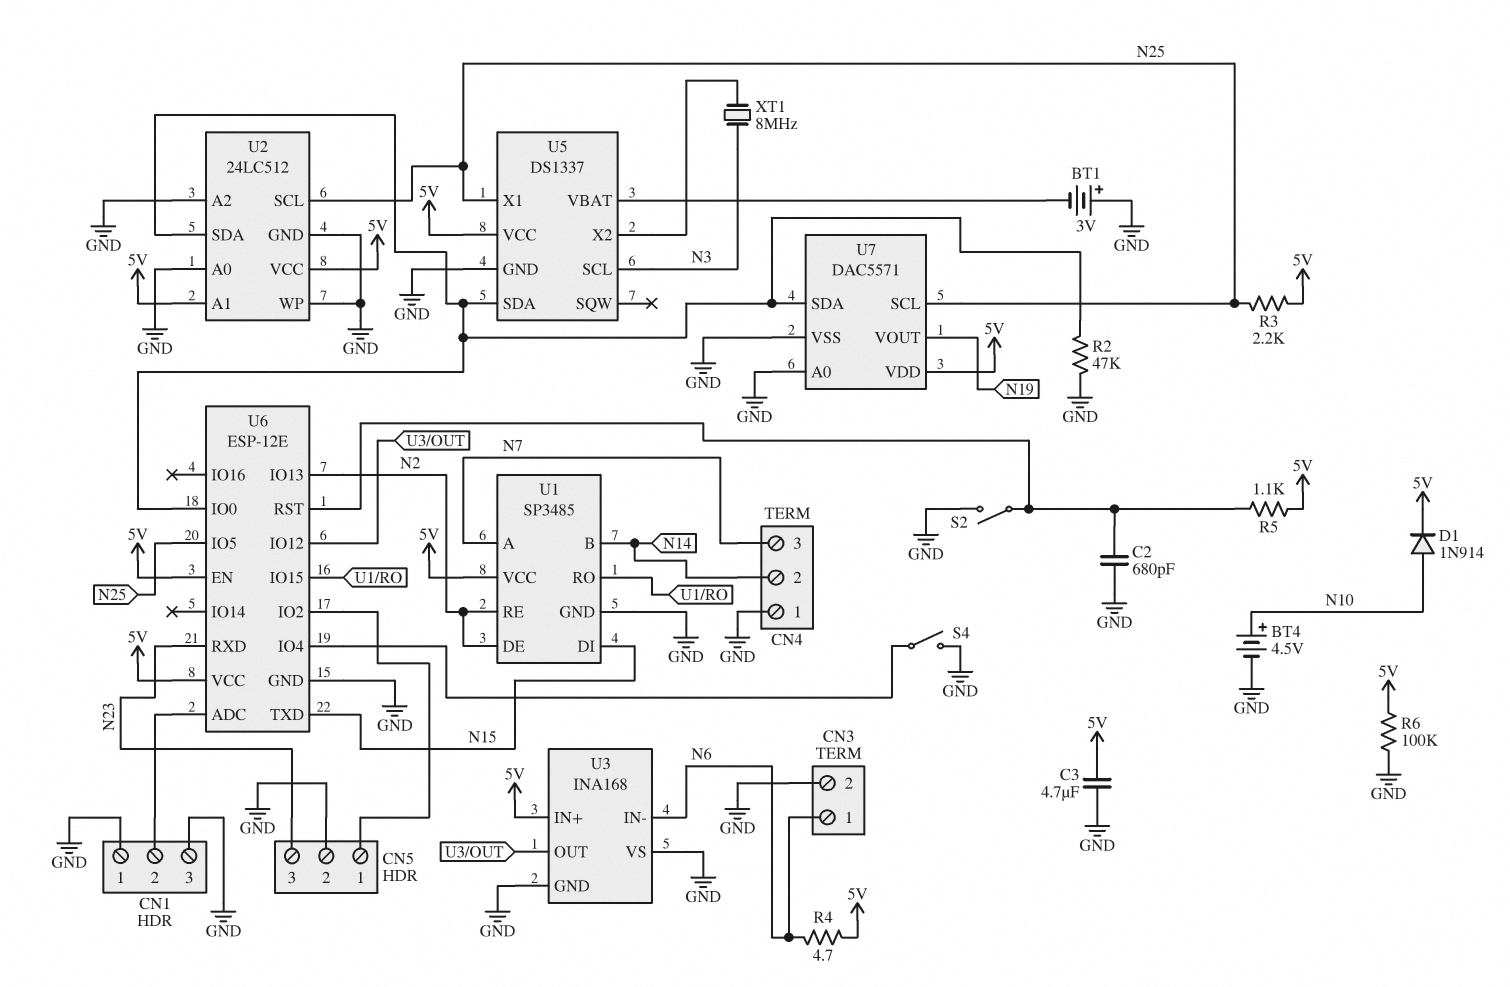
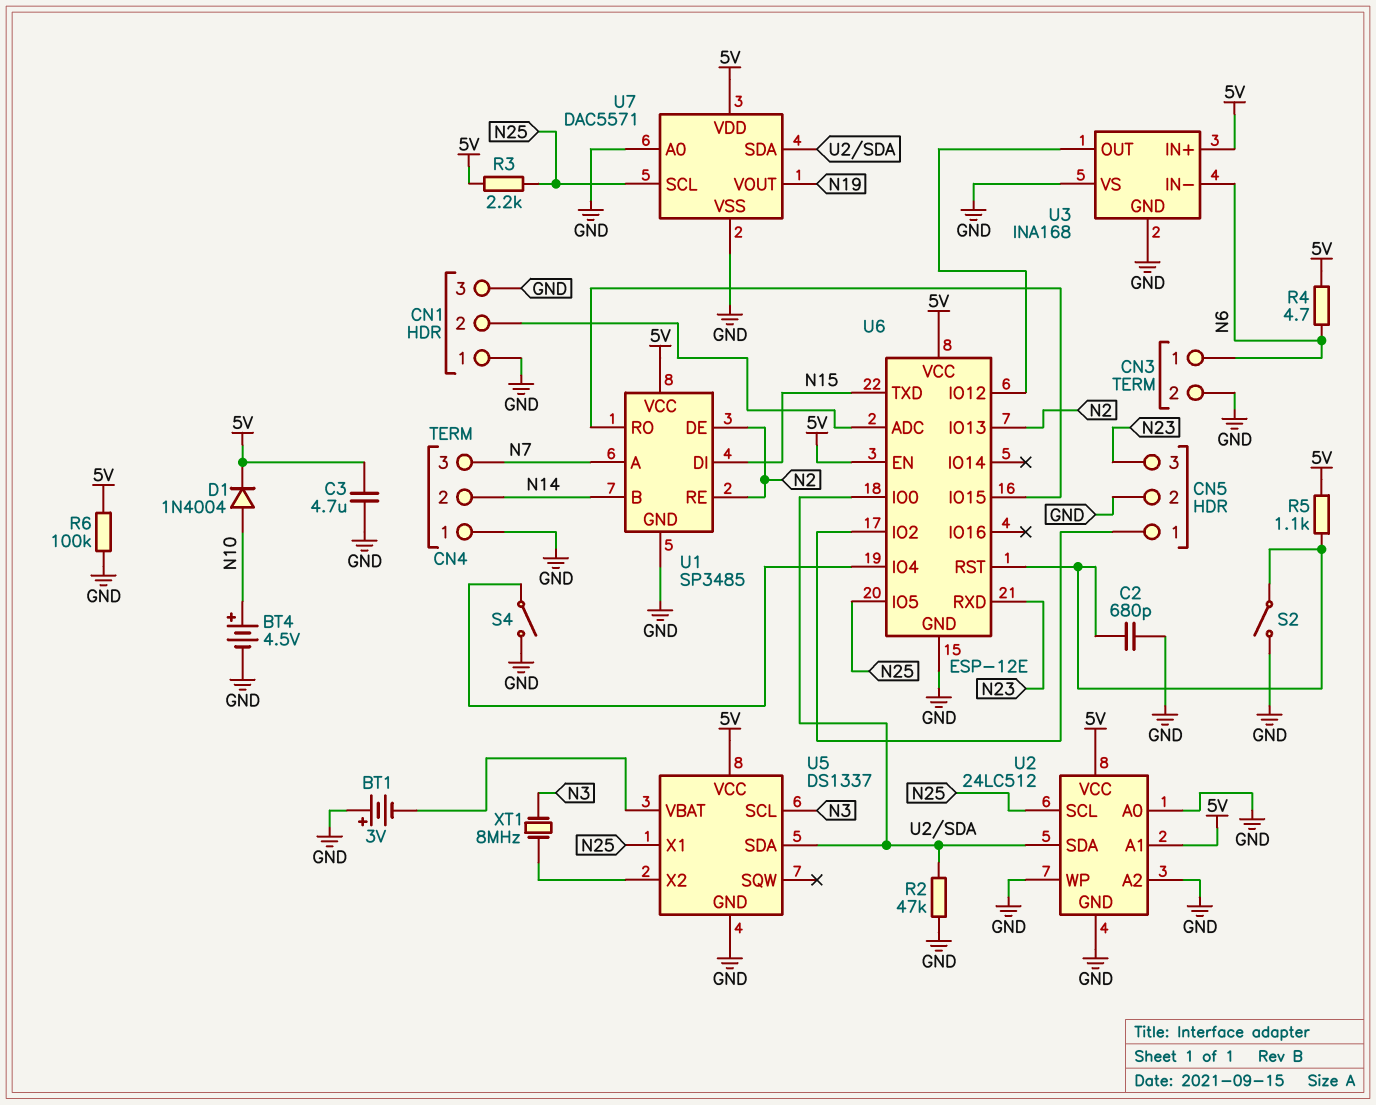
D1: diode 1N914 (A N10, K 5V) -> diode 1N4004 (A N10, K 5V)

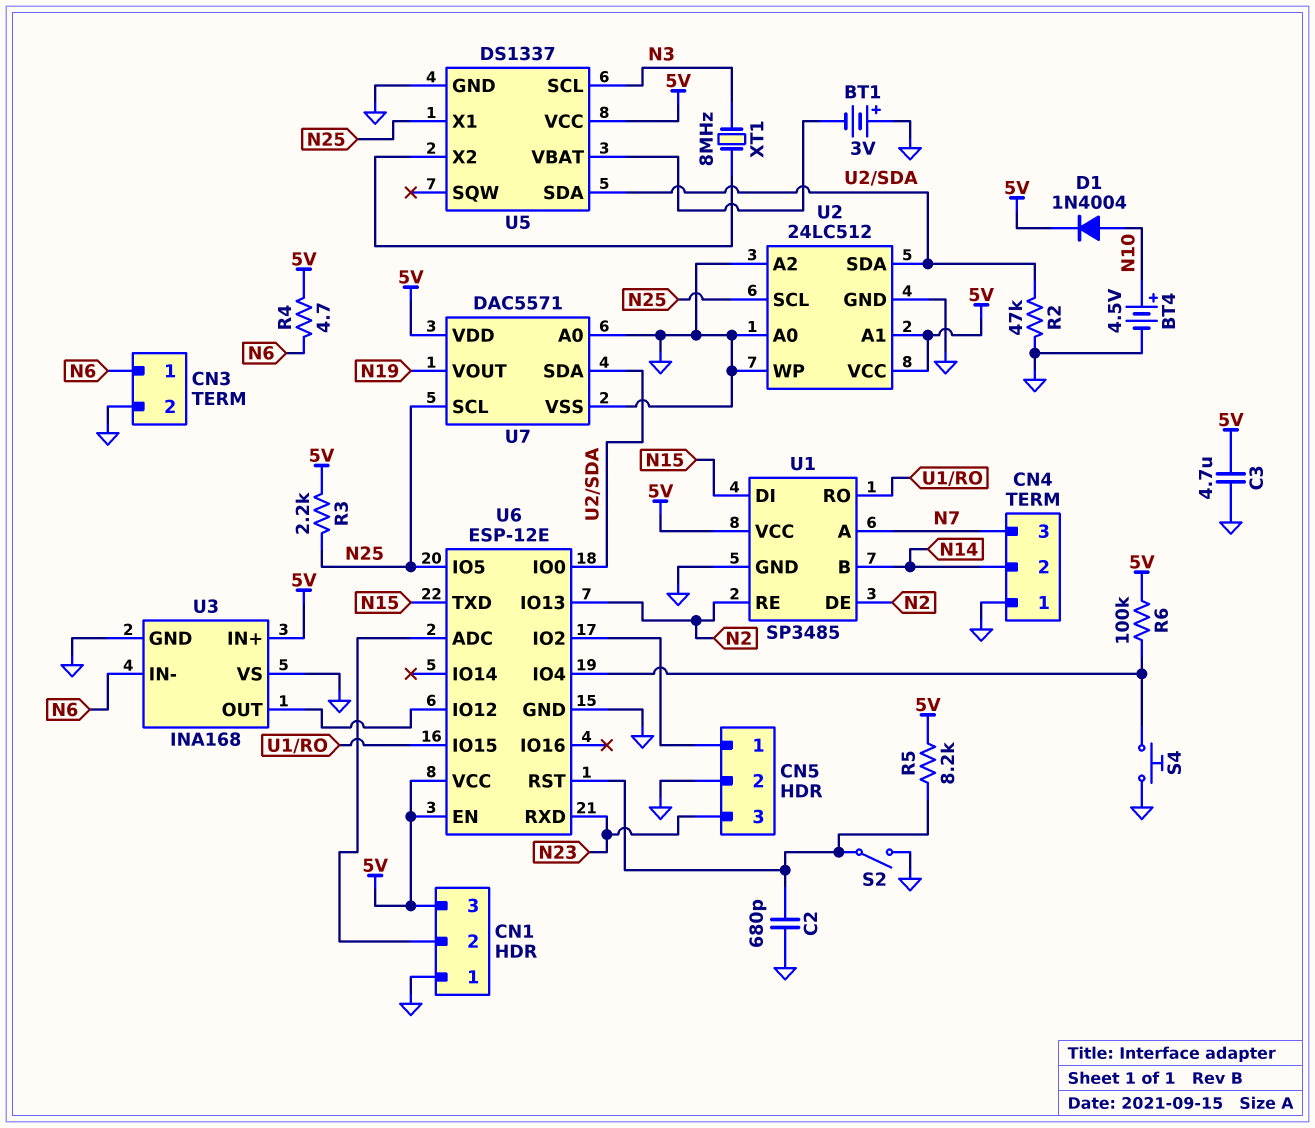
CN1 pin 3: GND -> 5V
R5: 1.1k (5V, U6/RST) -> 8.2k (5V, U6/RST)
R6: 100k (5V, GND) -> 100k (5V, U6/IO4)
S4: switch (GND, U6/IO4) -> button (GND, U6/IO4)

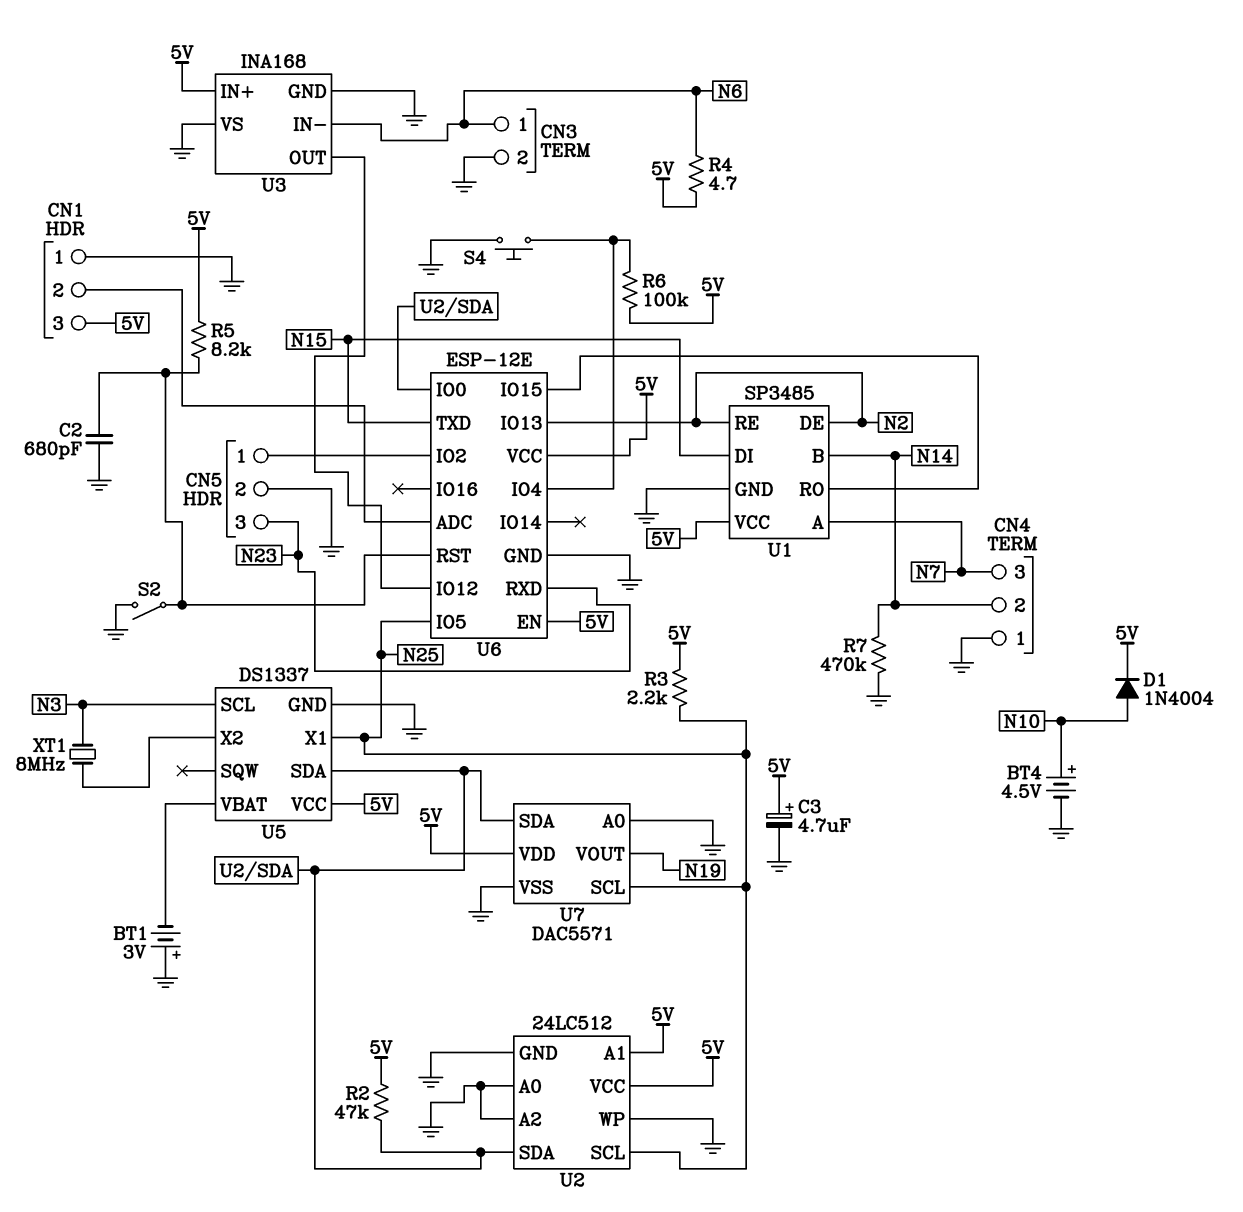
C3: 4.7uF (5V, GND) -> 4.7uF (plus 5V, minus GND)
R2: 47k (GND, U2/SDA) -> 47k (5V, U2/SDA)
R7: none -> 470k (GND, N14)

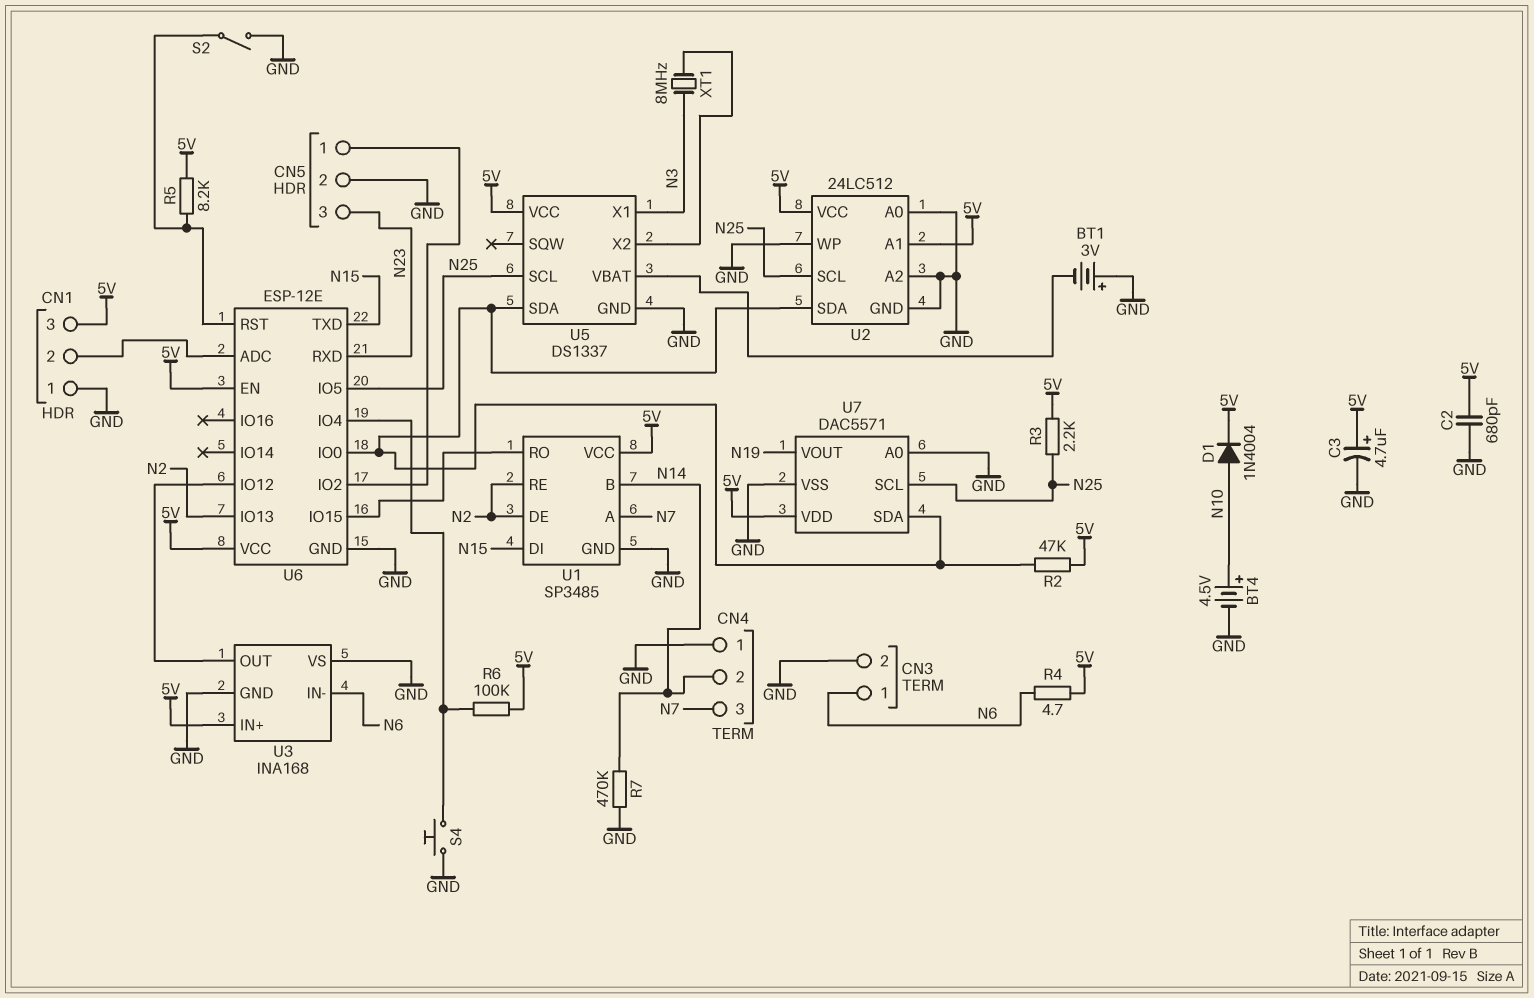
C2: 680pF (GND, U6/RST) -> 680pF (5V, GND)
U5 pin SCL: N3 -> N25
U5 pin X1: N25 -> N3

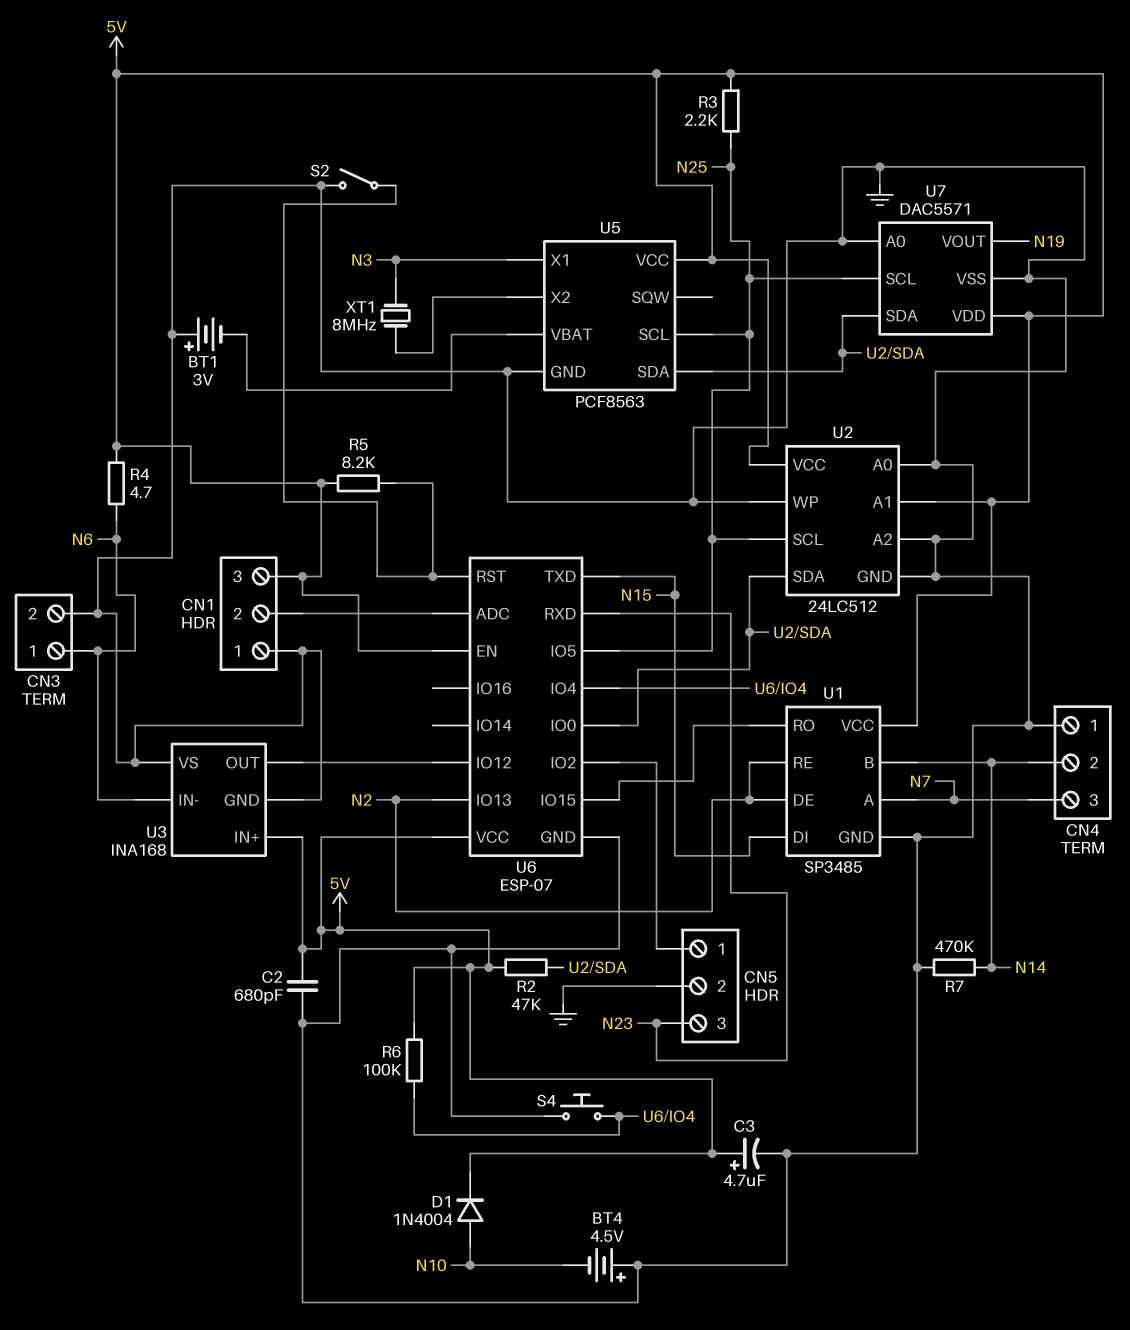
BT4: 4.5V (plus N10, minus GND) -> 4.5V (plus GND, minus N10)
U5: DS1337 -> PCF8563
U6: ESP-12E -> ESP-07

